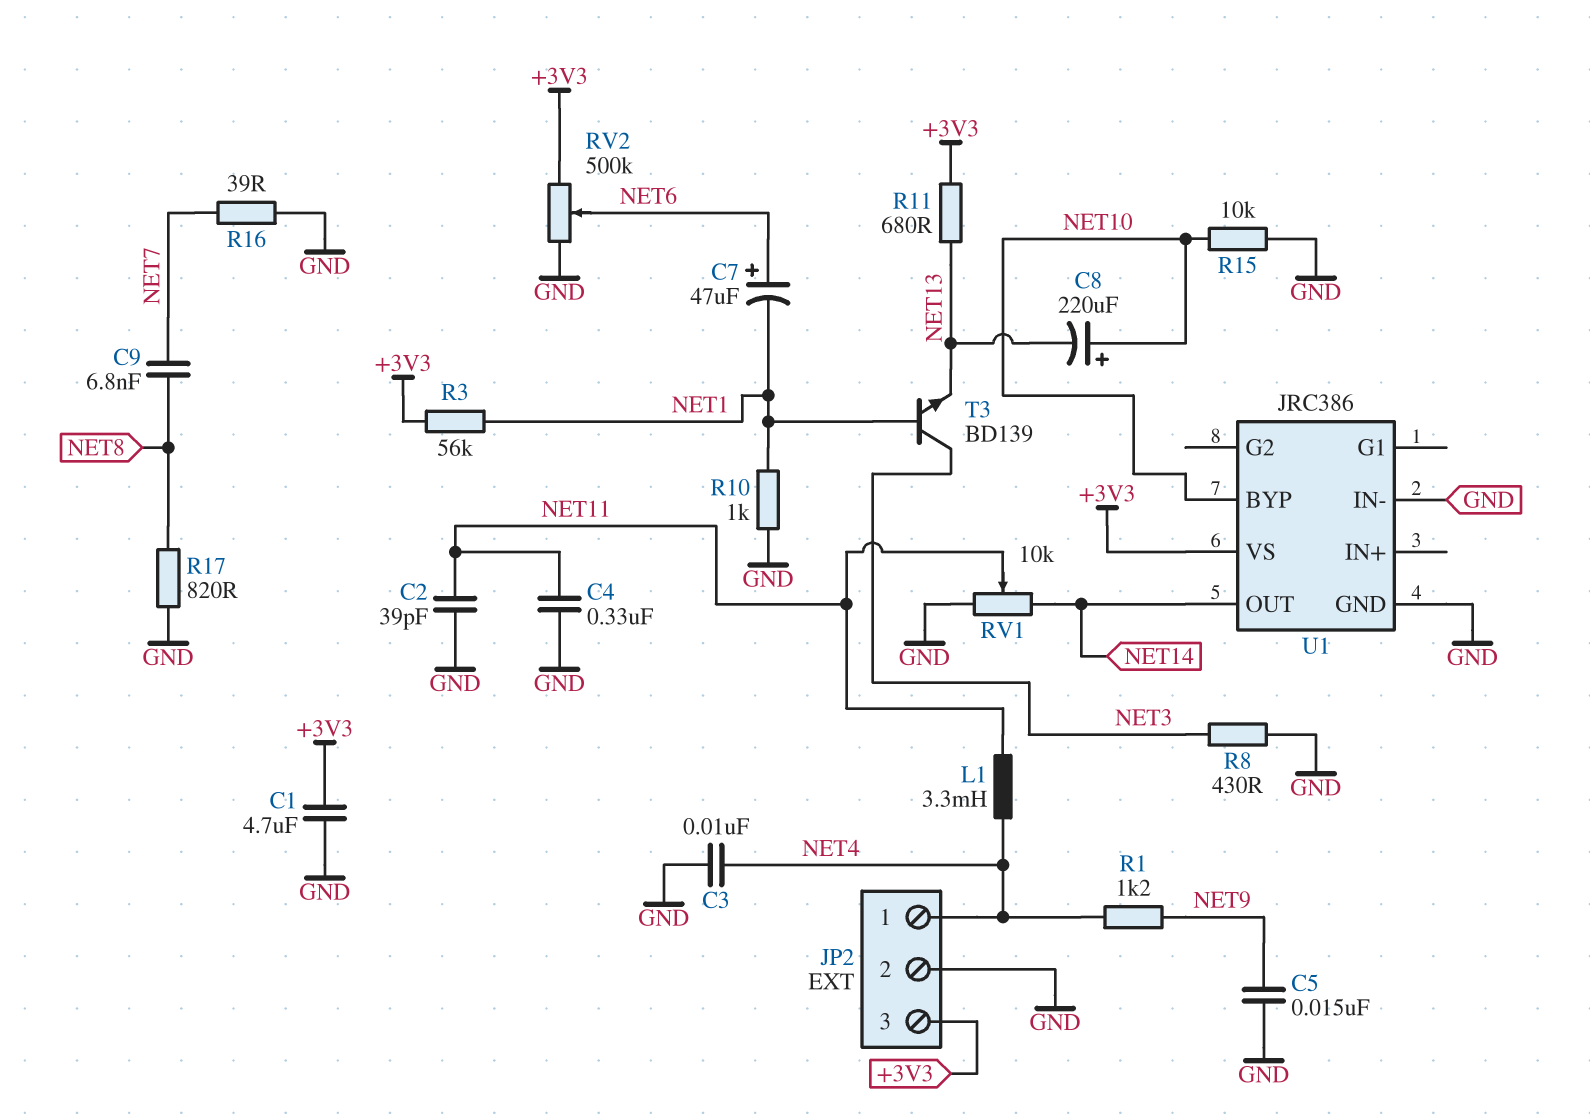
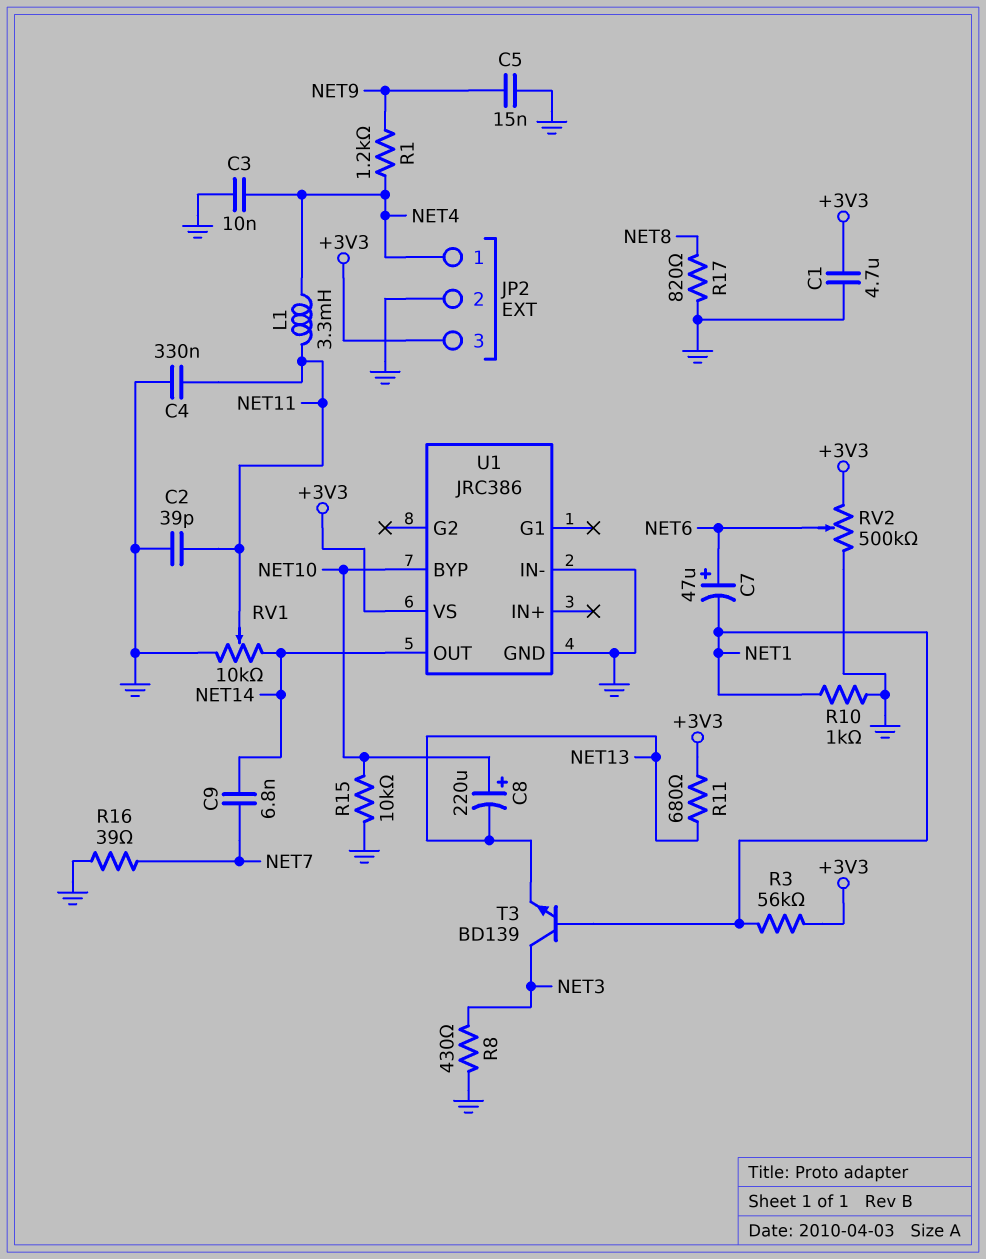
C9: 6.8nF (NET7, NET8) -> 6.8nF (NET7, NET14)

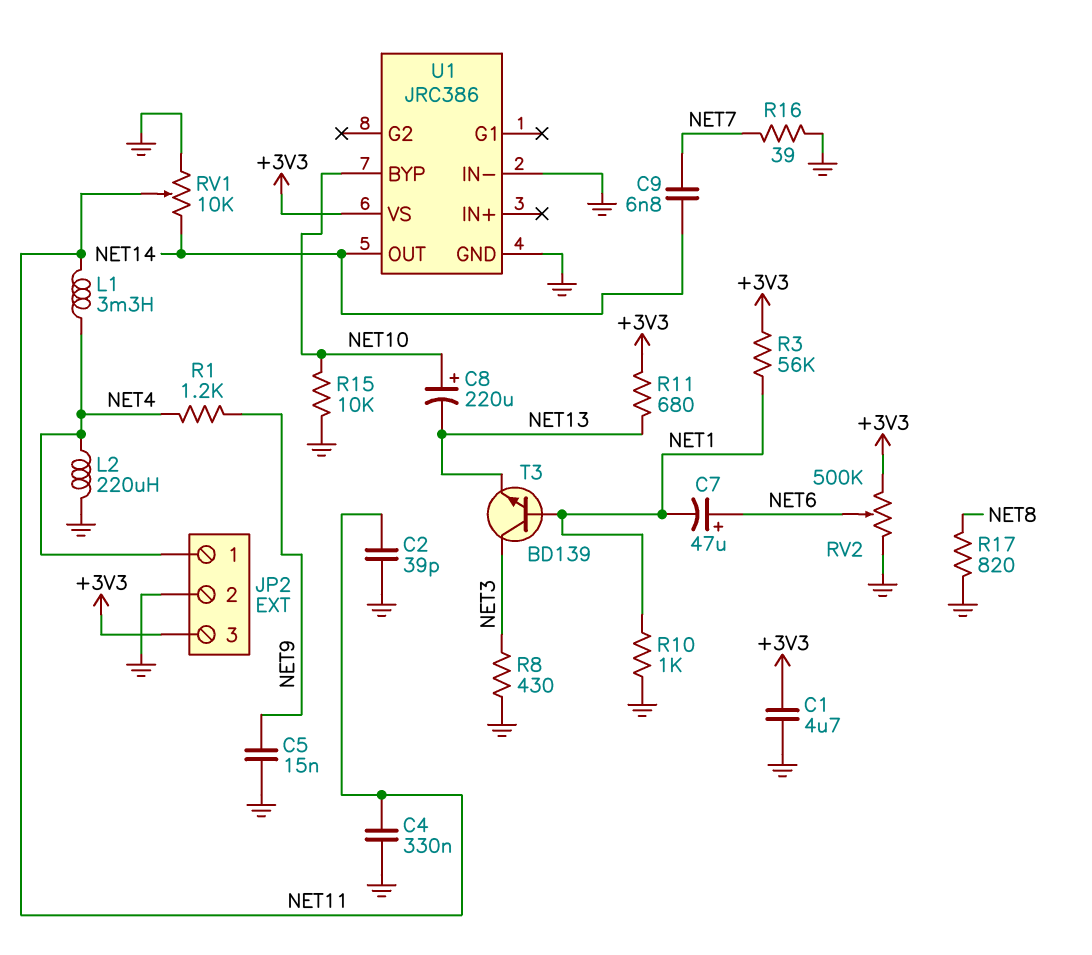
C3: 10nF (GND, NET4) -> none
L2: none -> 220uH (GND, NET4)

